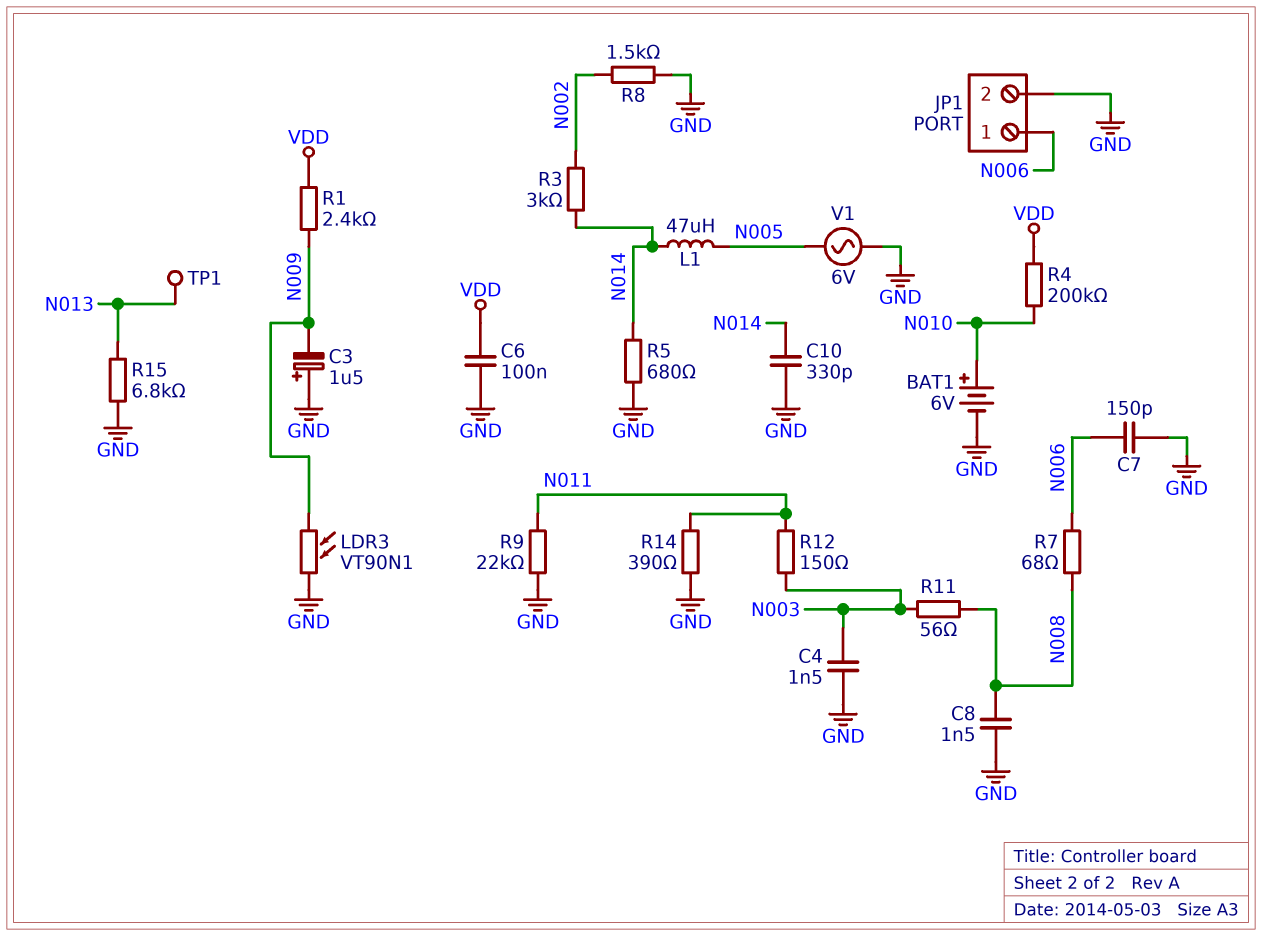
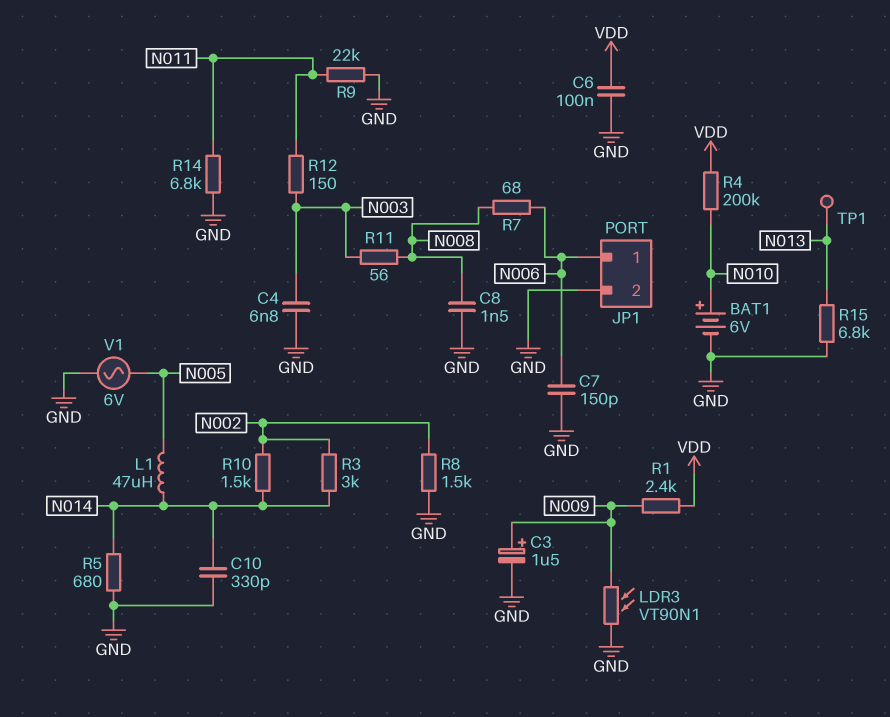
C3: 1.5uF (plus GND, minus N009) -> 1.5uF (plus N009, minus GND)
C4: 1.5nF (GND, N003) -> 6.8nF (GND, N003)
R10: none -> 1.5k (N002, N014)
R14: 390 (GND, N011) -> 6.8k (GND, N011)

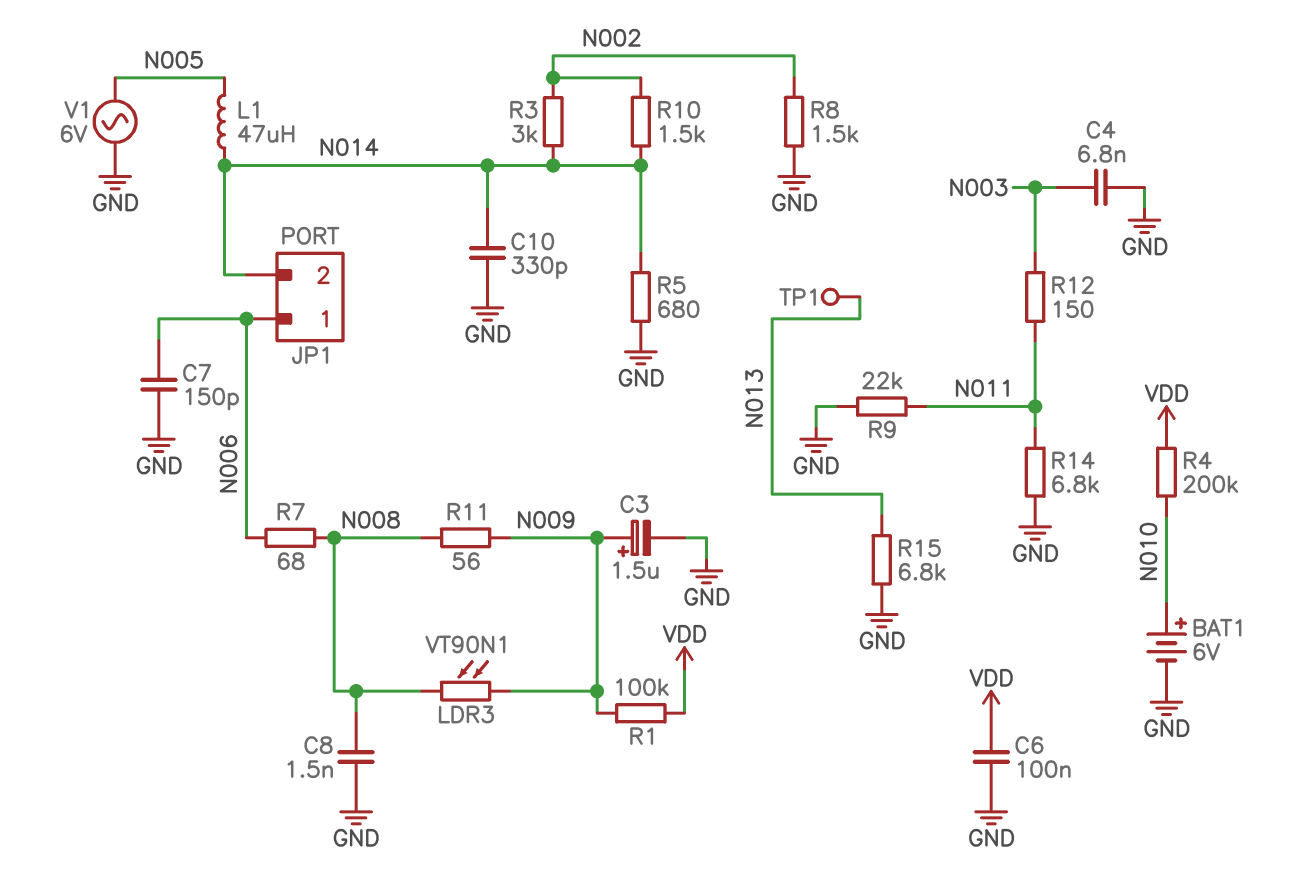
JP1 pin 2: GND -> N014
LDR3: VT90N1 (GND, N009) -> VT90N1 (N008, N009)
R1: 2.4k (N009, VDD) -> 100k (N009, VDD)
R11: 56 (N003, N008) -> 56 (N008, N009)

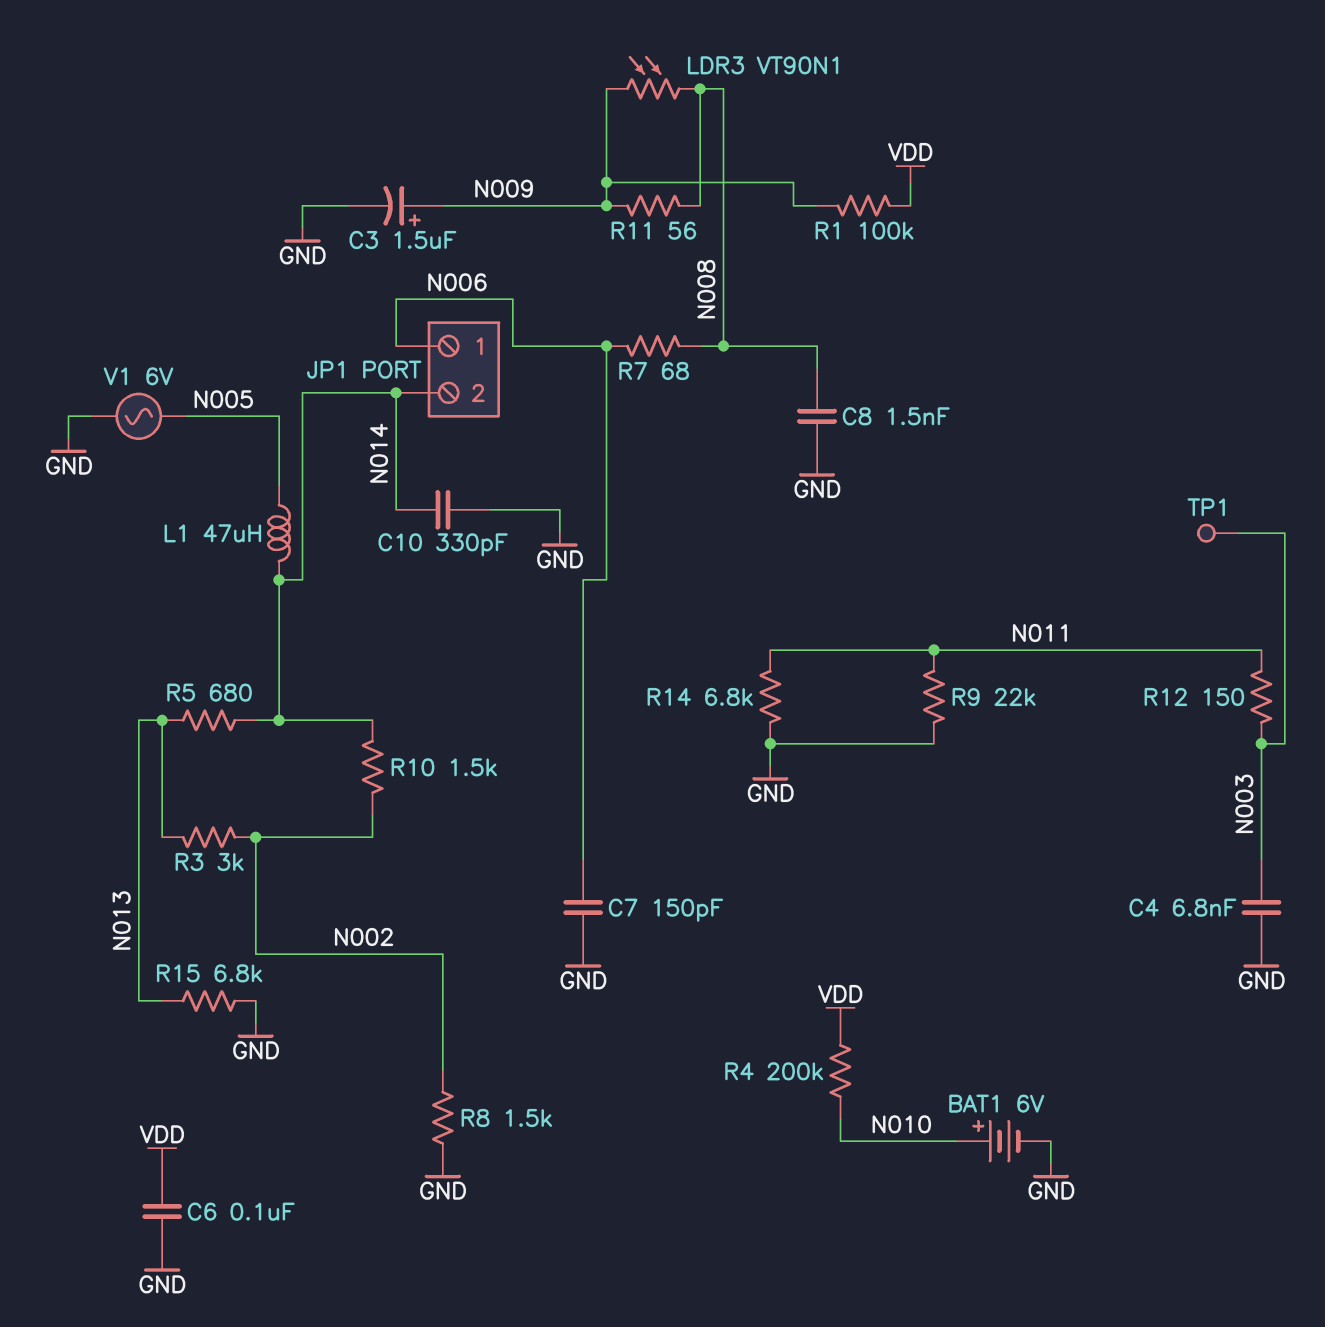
R3: 3k (N002, N014) -> 3k (N002, N013)
R5: 680 (GND, N014) -> 680 (N013, N014)
TP1: test point (N013) -> test point (N003)

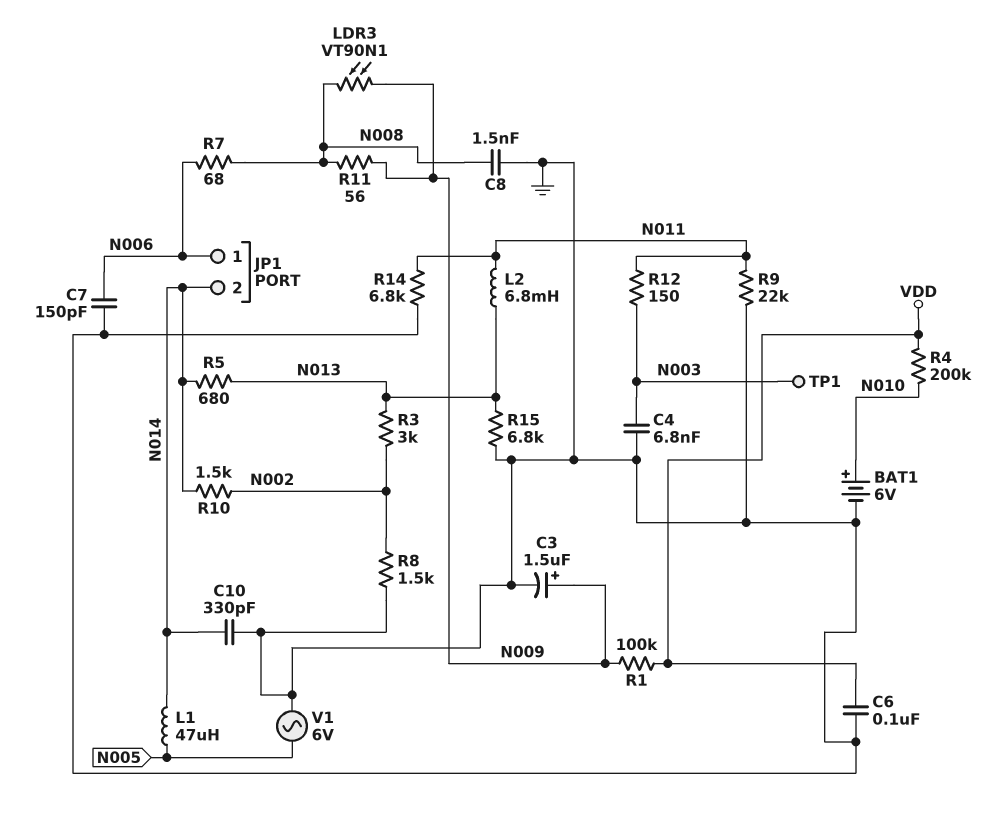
L2: none -> 6.8mH (N011, N013)

